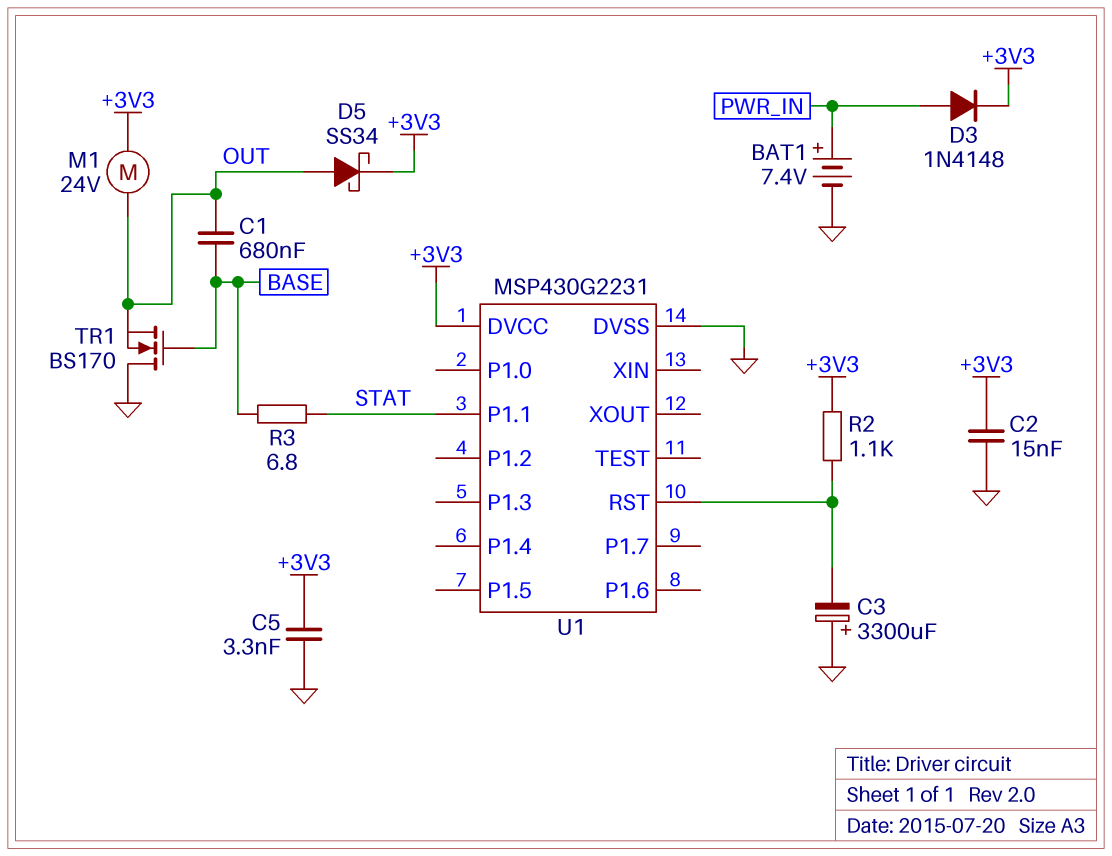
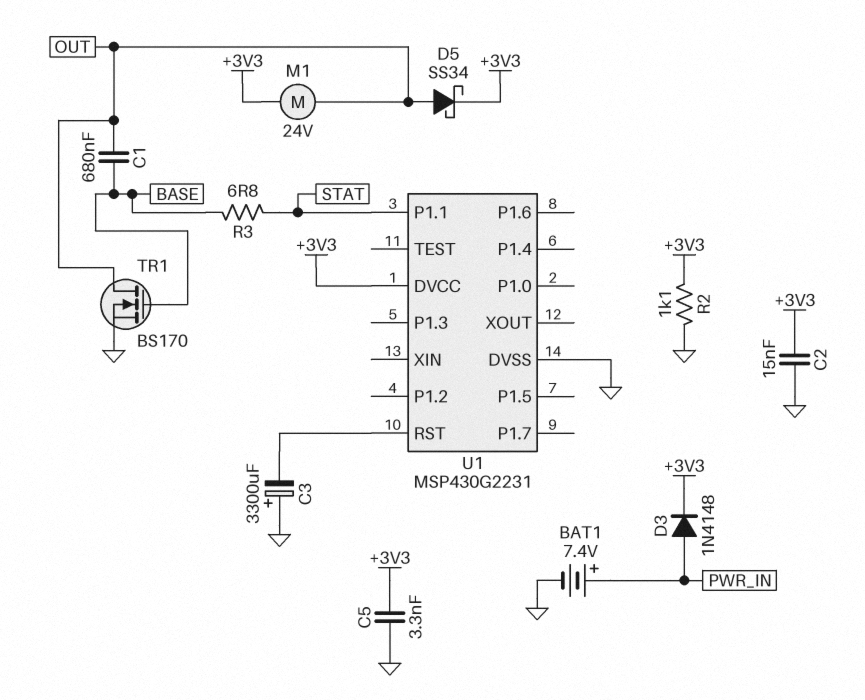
R2: 1.1k (+3V3, U1/RST) -> 1.1k (+3V3, GND)
TR1: NMOS BS170 (G BASE, D GND, S OUT) -> NMOS BS170 (G BASE, D OUT, S GND)

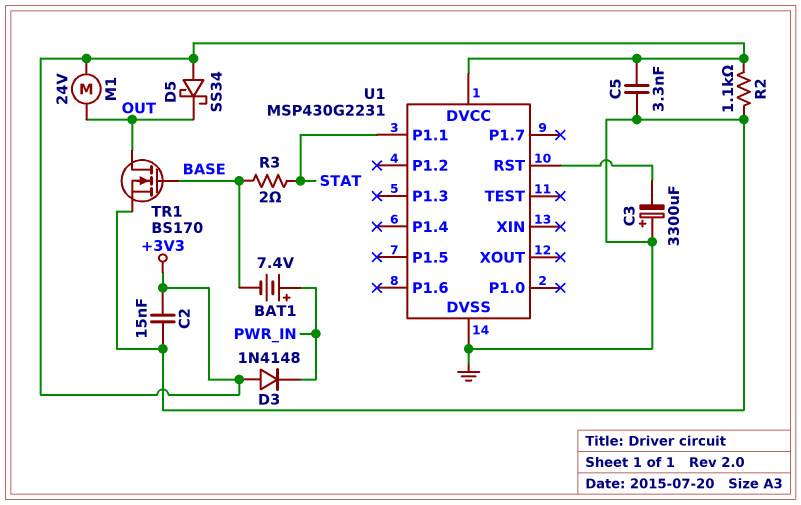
BAT1: 7.4V (plus PWR_IN, minus GND) -> 7.4V (plus PWR_IN, minus BASE)
C1: 680nF (BASE, OUT) -> none
D3: diode 1N4148 (A PWR_IN, K +3V3) -> diode 1N4148 (A +3V3, K PWR_IN)
D5: schottky SS34 (A OUT, K +3V3) -> schottky SS34 (A +3V3, K OUT)
R3: 6.8 (BASE, STAT) -> 2 (BASE, STAT)

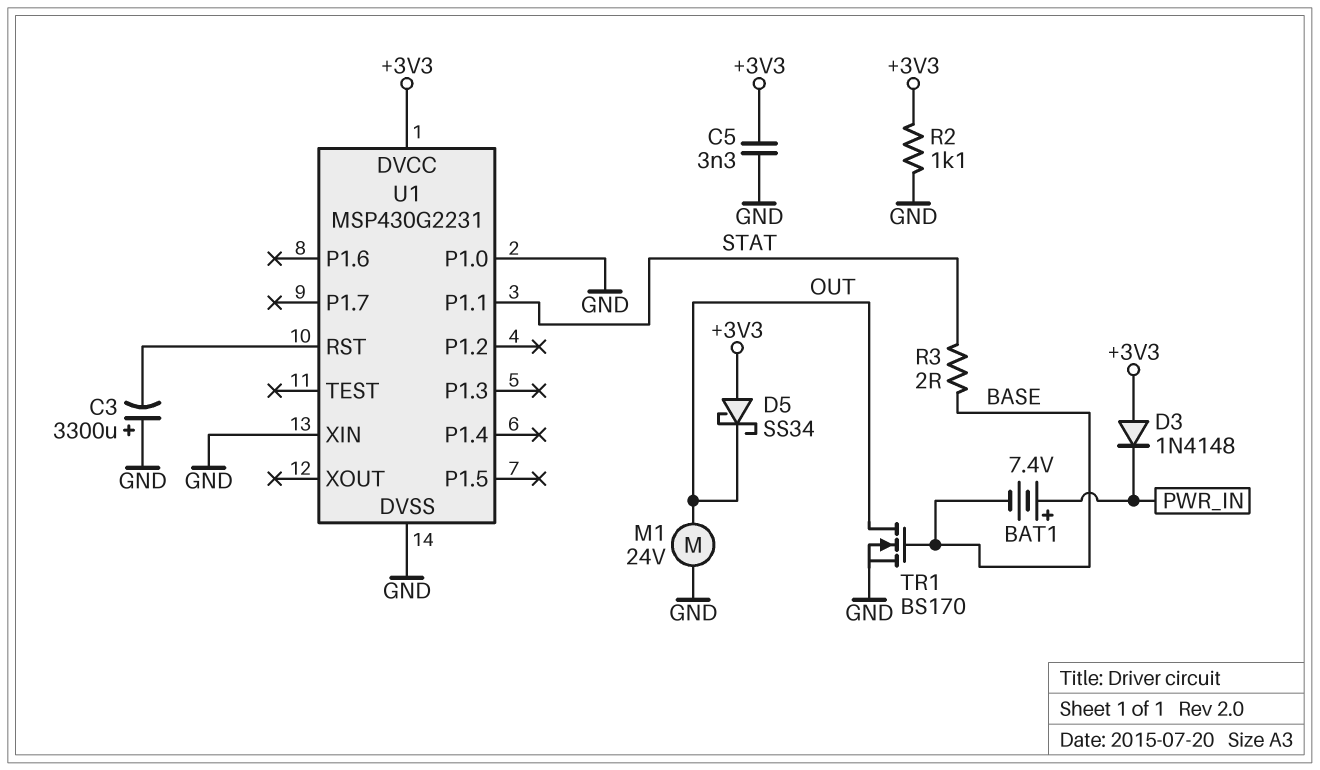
C2: 15nF (+3V3, GND) -> none
M1: motor 24V (+3V3, OUT) -> motor 24V (GND, OUT)
U1 pin P1.0: none -> GND
U1 pin XIN: none -> GND

